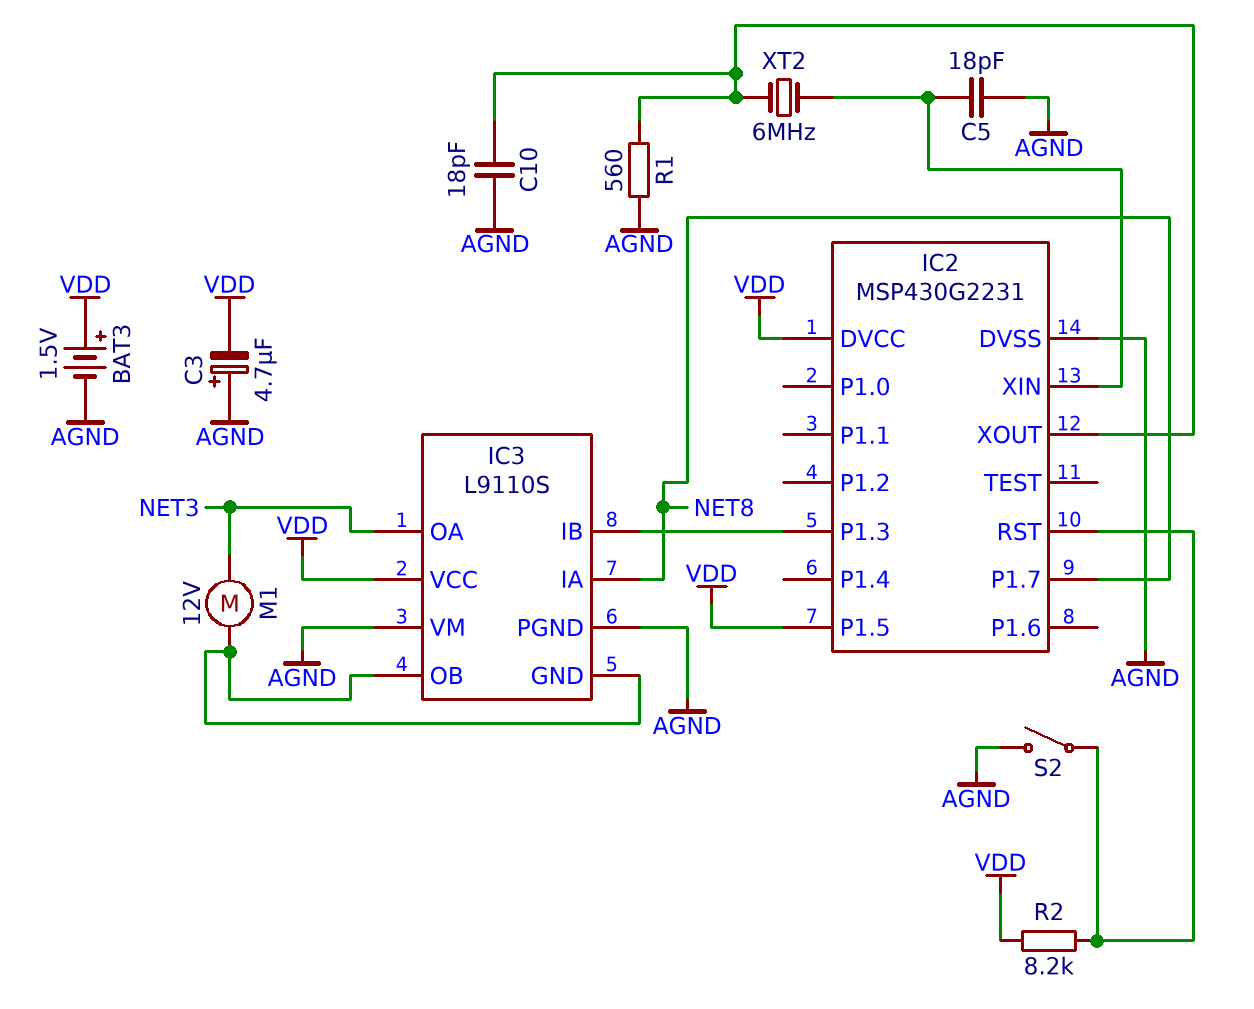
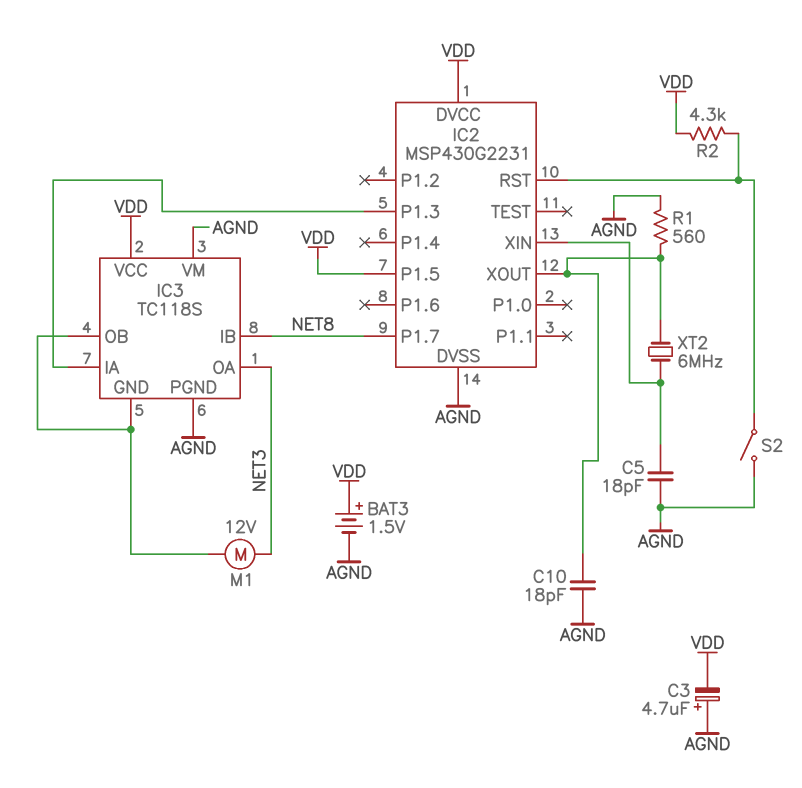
IC3: L9110S -> TC118S
IC3 pin IA: NET8 -> IC2/P1.3
IC3 pin IB: IC2/P1.3 -> NET8
R2: 8.2k (IC2/RST, VDD) -> 4.3k (IC2/RST, VDD)

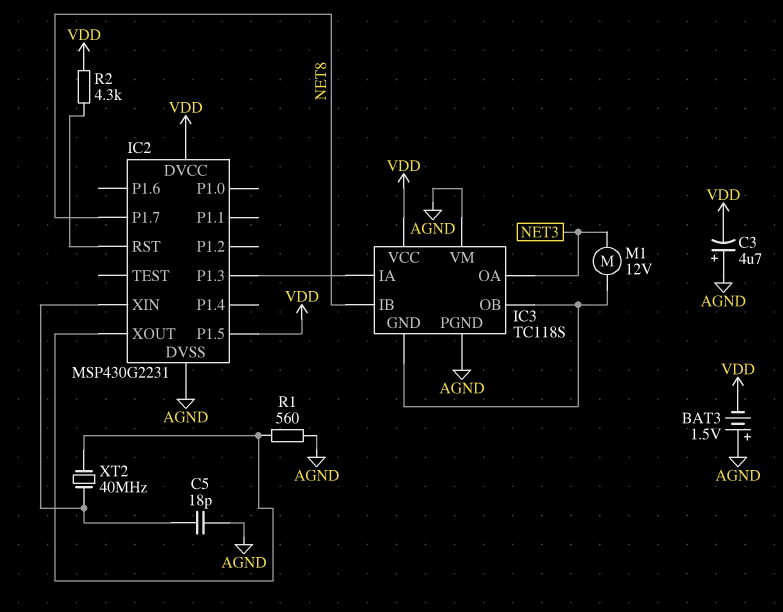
BAT3: 1.5V (plus VDD, minus AGND) -> 1.5V (plus AGND, minus VDD)
C10: 18pF (AGND, IC2/XOUT) -> none
S2: switch (AGND, IC2/RST) -> none
XT2: 6MHz (IC2/XIN, IC2/XOUT) -> 40MHz (IC2/XIN, IC2/XOUT)

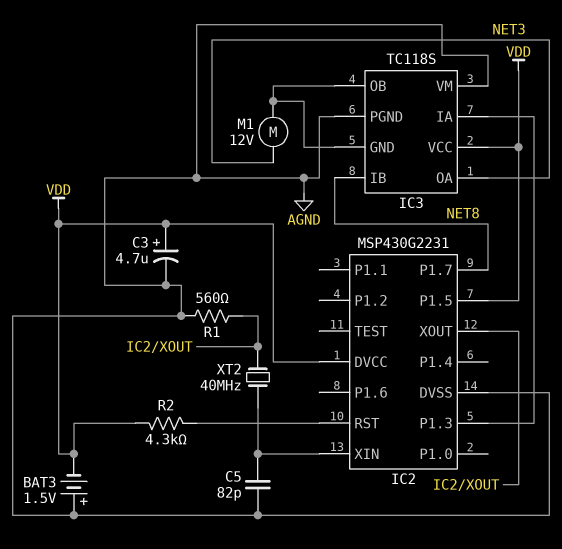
C3: 4.7uF (plus AGND, minus VDD) -> 4.7uF (plus VDD, minus AGND)
C5: 18pF (AGND, IC2/XIN) -> 82pF (AGND, IC2/XIN)

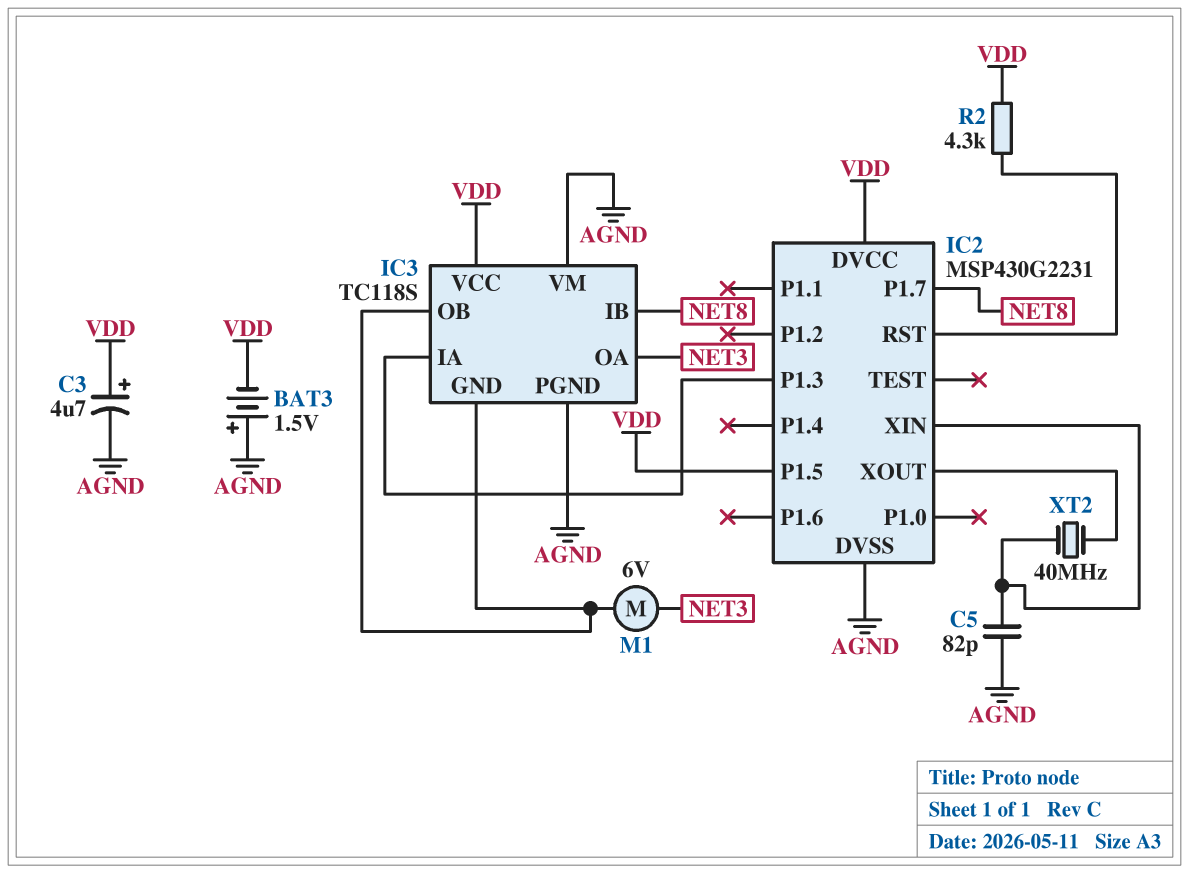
M1: motor 12V (IC3/GND, NET3) -> motor 6V (IC3/GND, NET3)
R1: 560 (AGND, IC2/XOUT) -> none

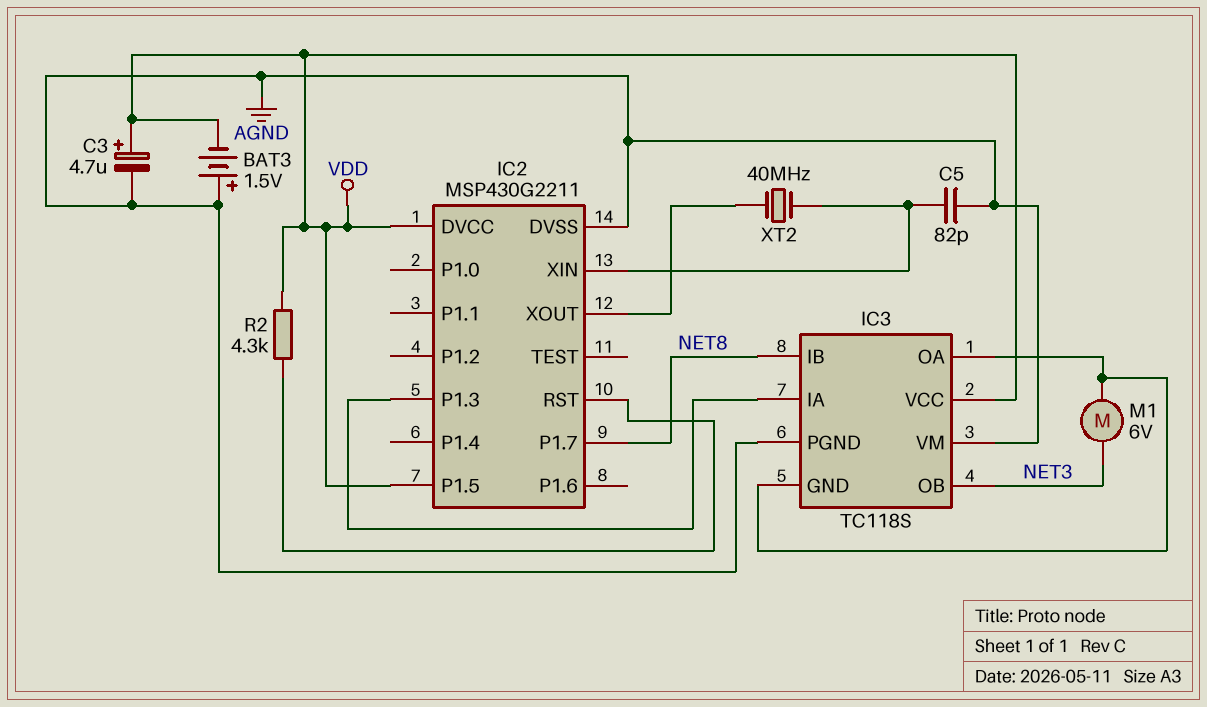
IC2: MSP430G2231 -> MSP430G2211
IC3 pin OA: NET3 -> IC3/GND
IC3 pin OB: IC3/GND -> NET3

